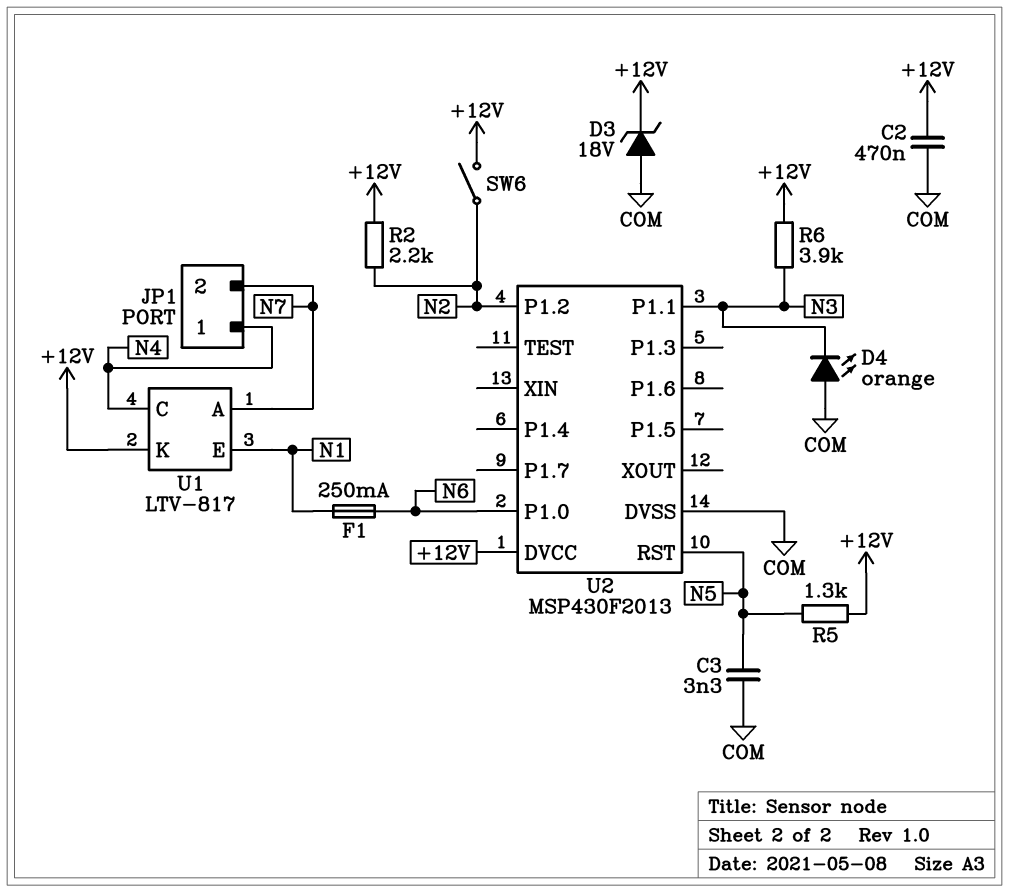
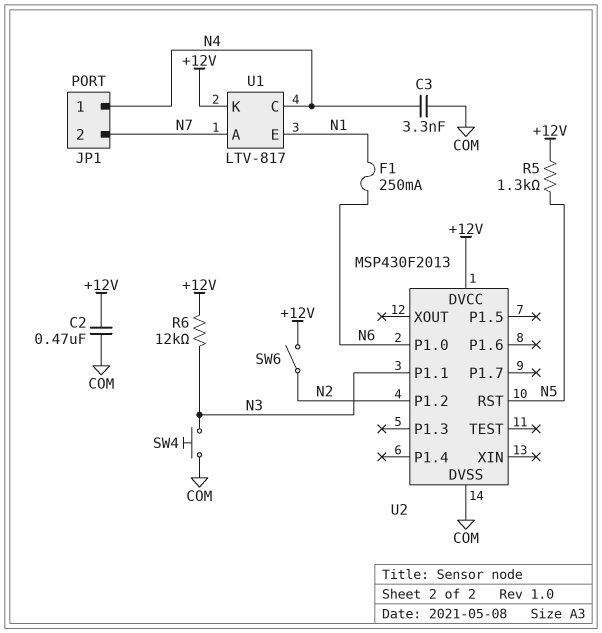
C3: 3.3nF (COM, N5) -> 3.3nF (COM, N4)
D3: zener 18V (A COM, K +12V) -> none
D4: LED orange (A COM, K N3) -> none
R2: 2.2k (+12V, N2) -> none
R6: 3.9k (+12V, N3) -> 12k (+12V, N3)
SW4: none -> button (COM, N3)

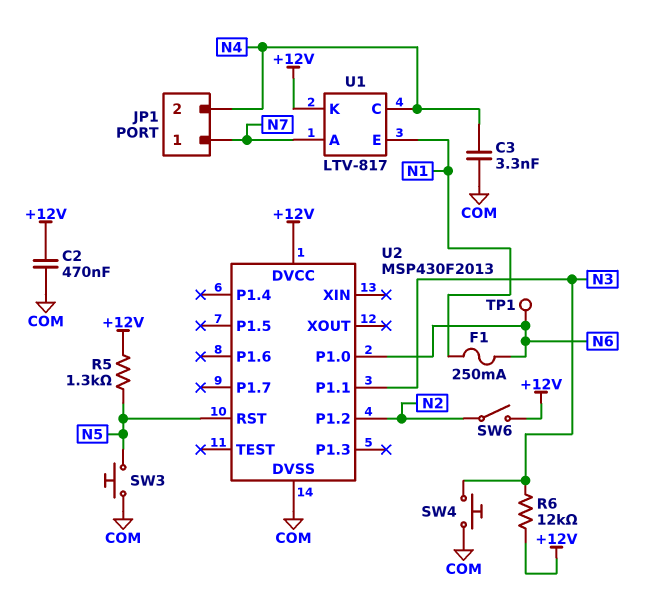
JP1 pin 1: N4 -> N7
JP1 pin 2: N7 -> N4
SW3: none -> button (COM, N5)
TP1: none -> test point (N6)

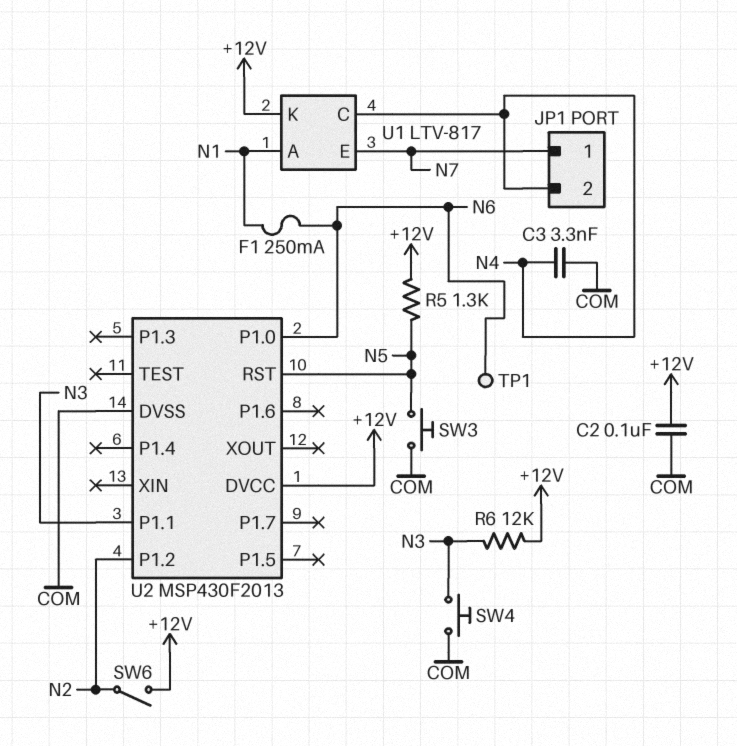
C2: 470nF (+12V, COM) -> 100nF (+12V, COM)
U1 pin A: N7 -> N1
U1 pin E: N1 -> N7

